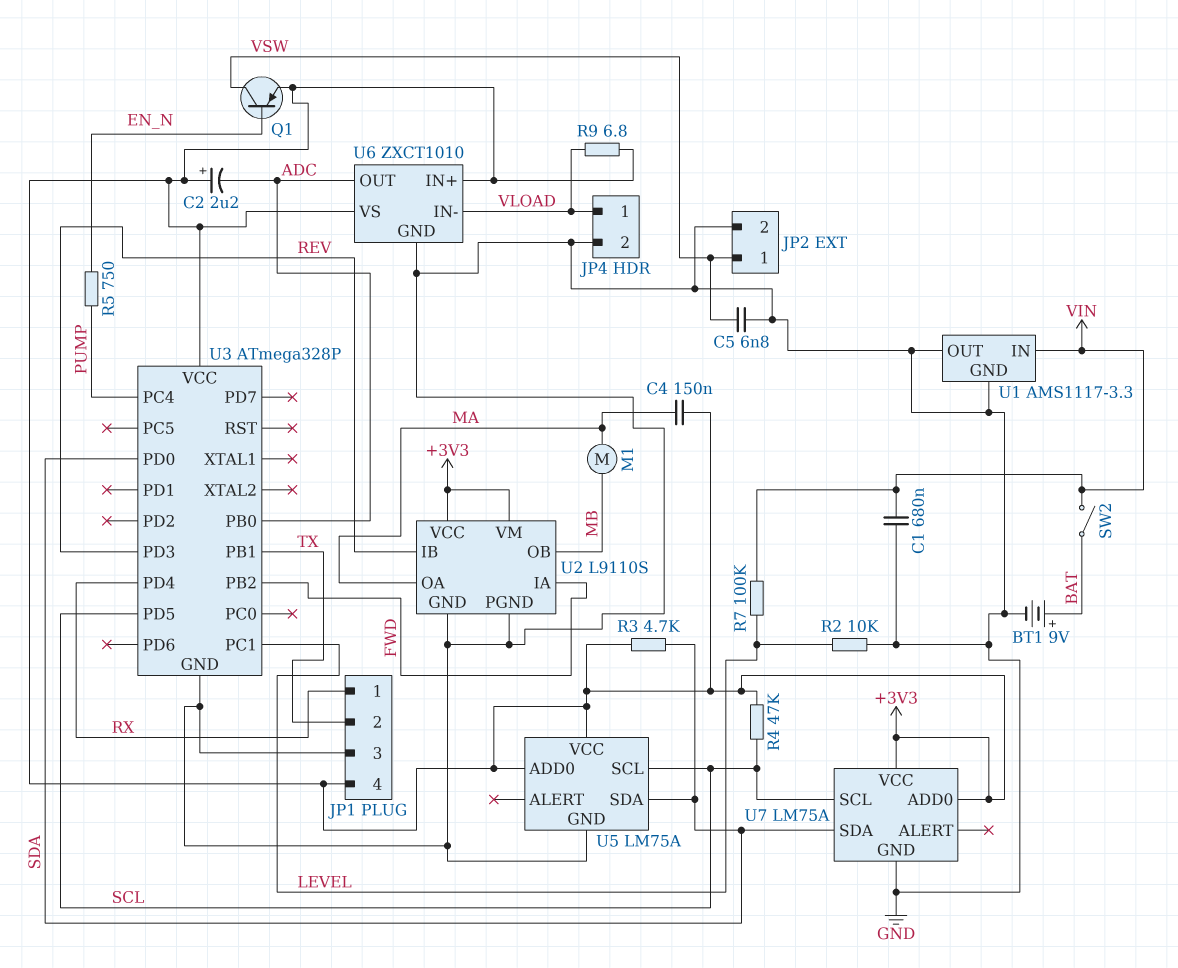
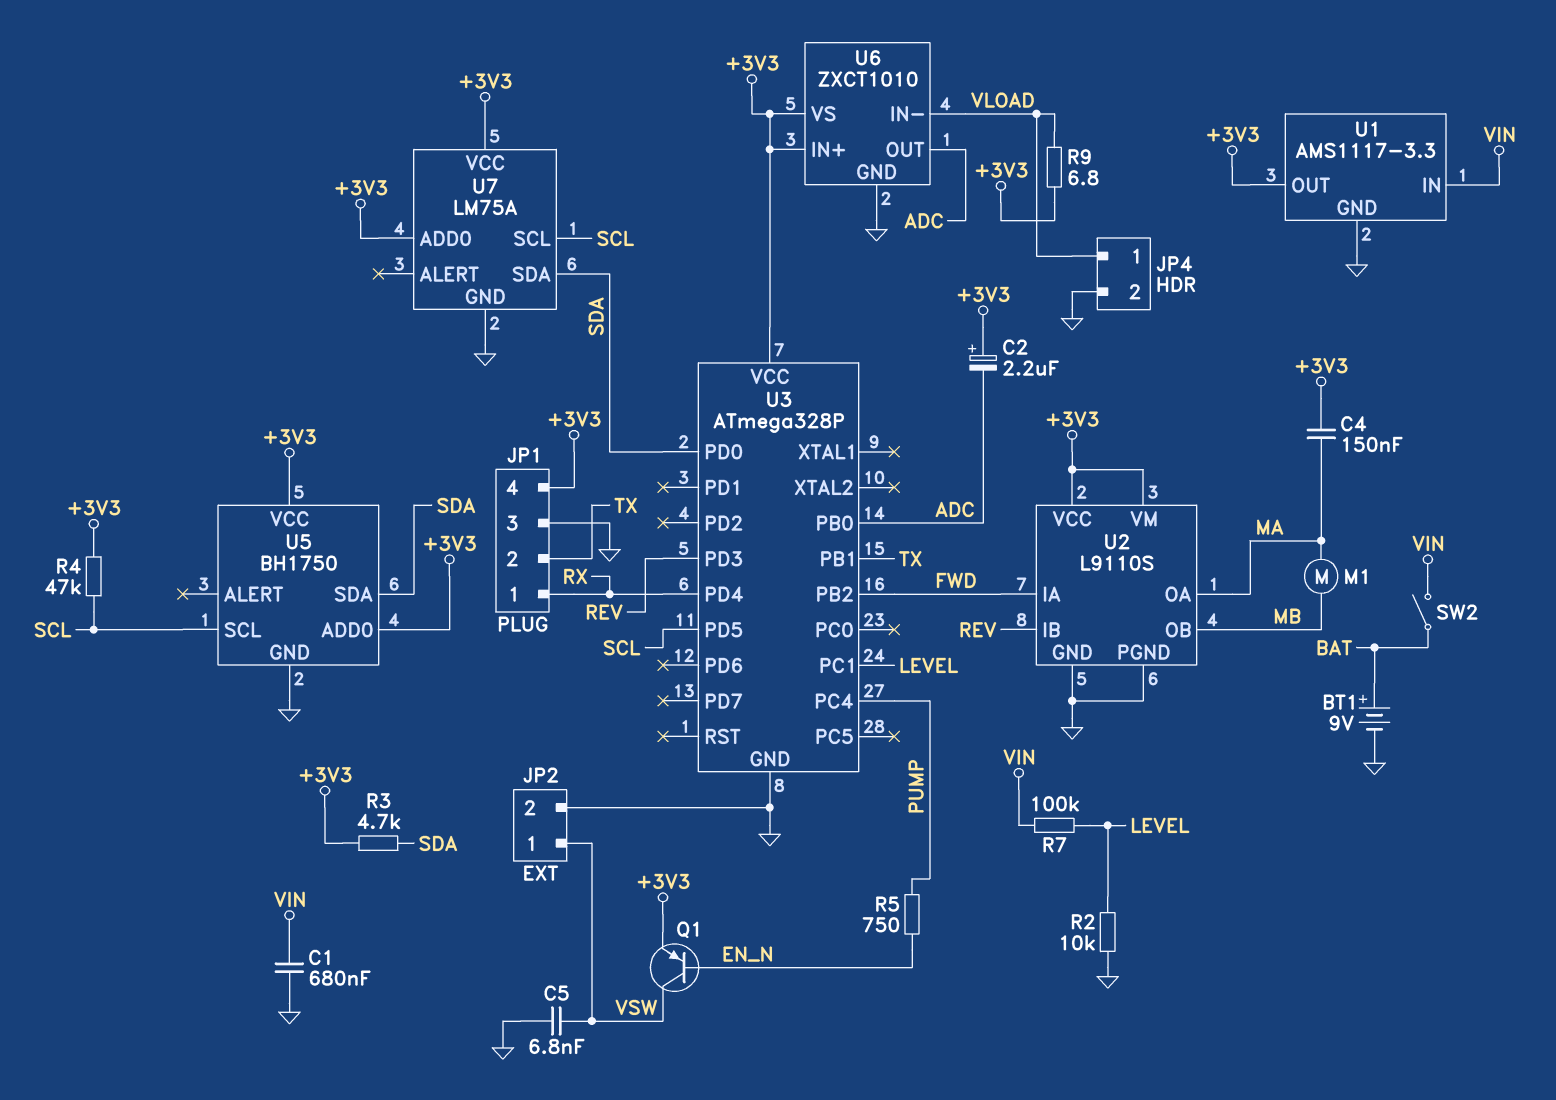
U1 pin OUT: GND -> +3V3
U5: LM75A -> BH1750

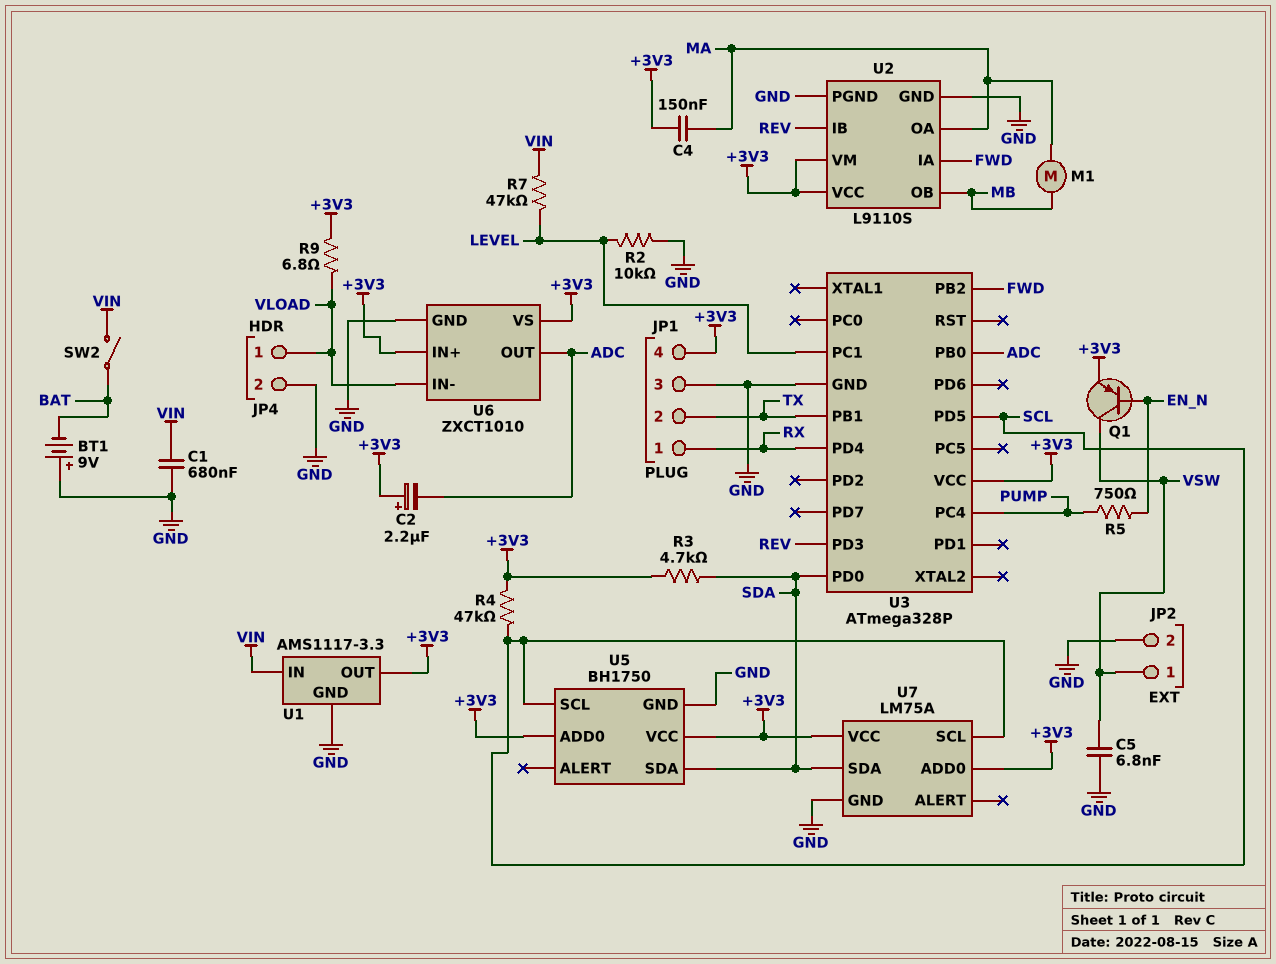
BT1: 9V (plus BAT, minus GND) -> 9V (plus GND, minus BAT)
R7: 100k (LEVEL, VIN) -> 47k (LEVEL, VIN)

